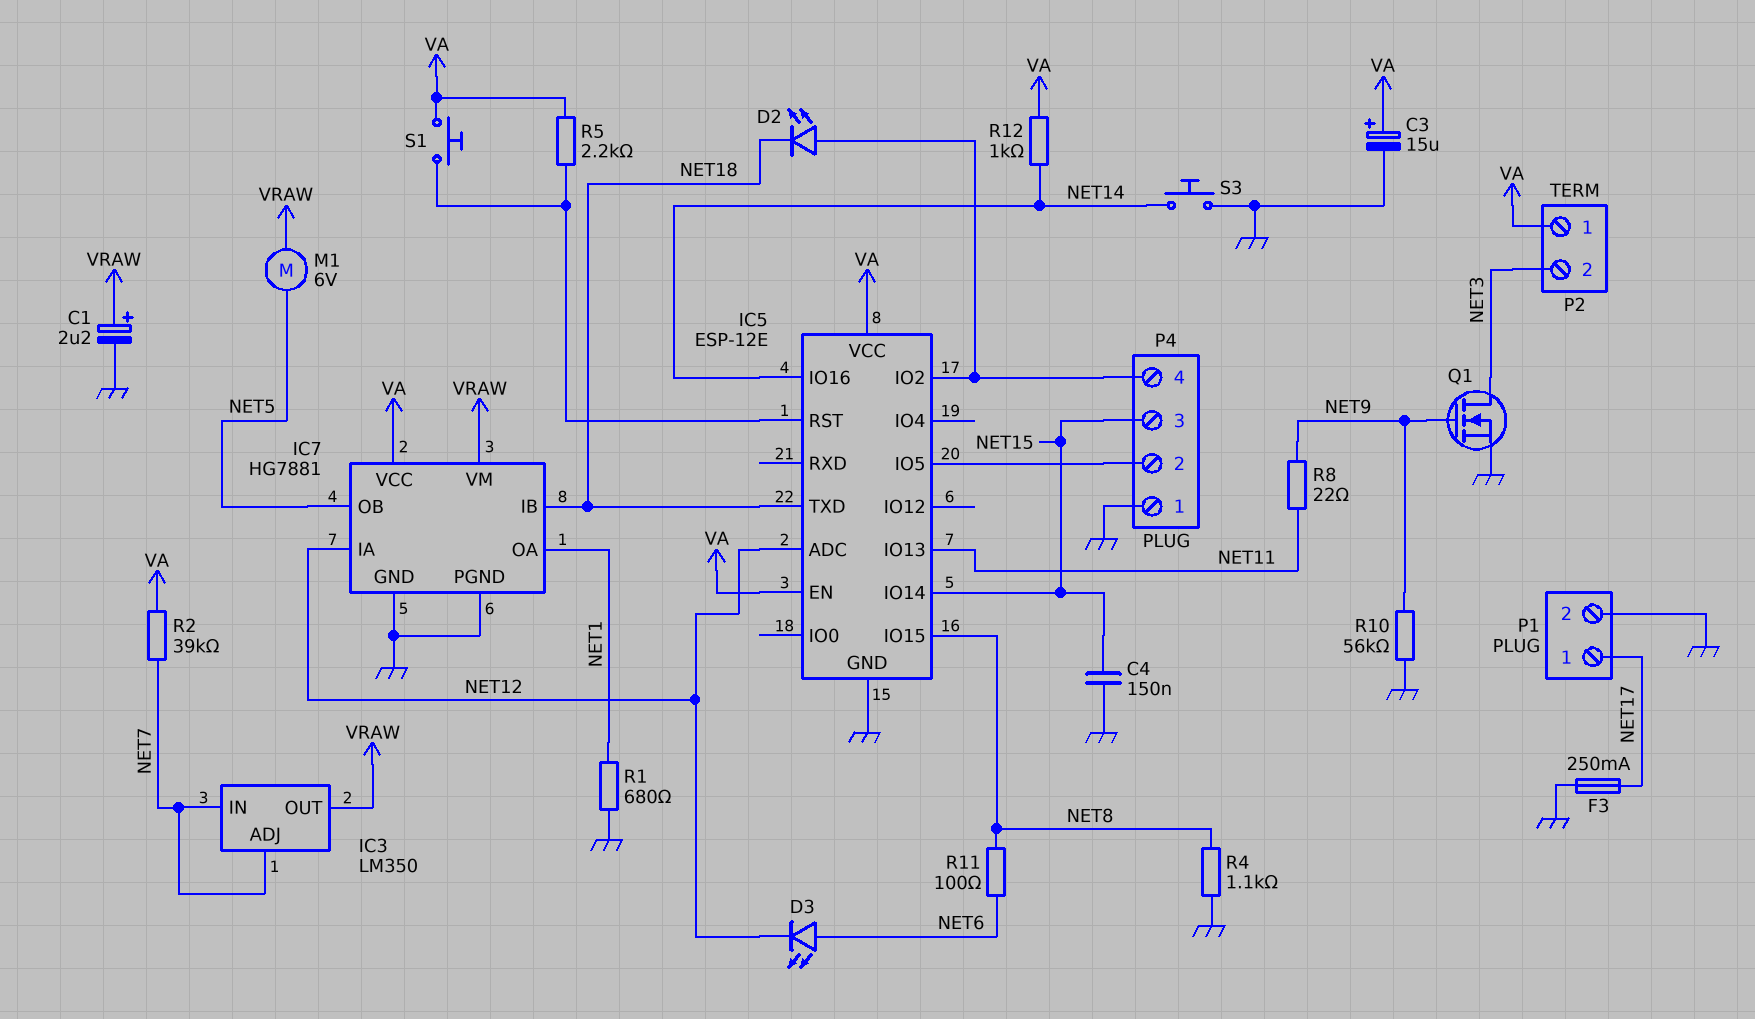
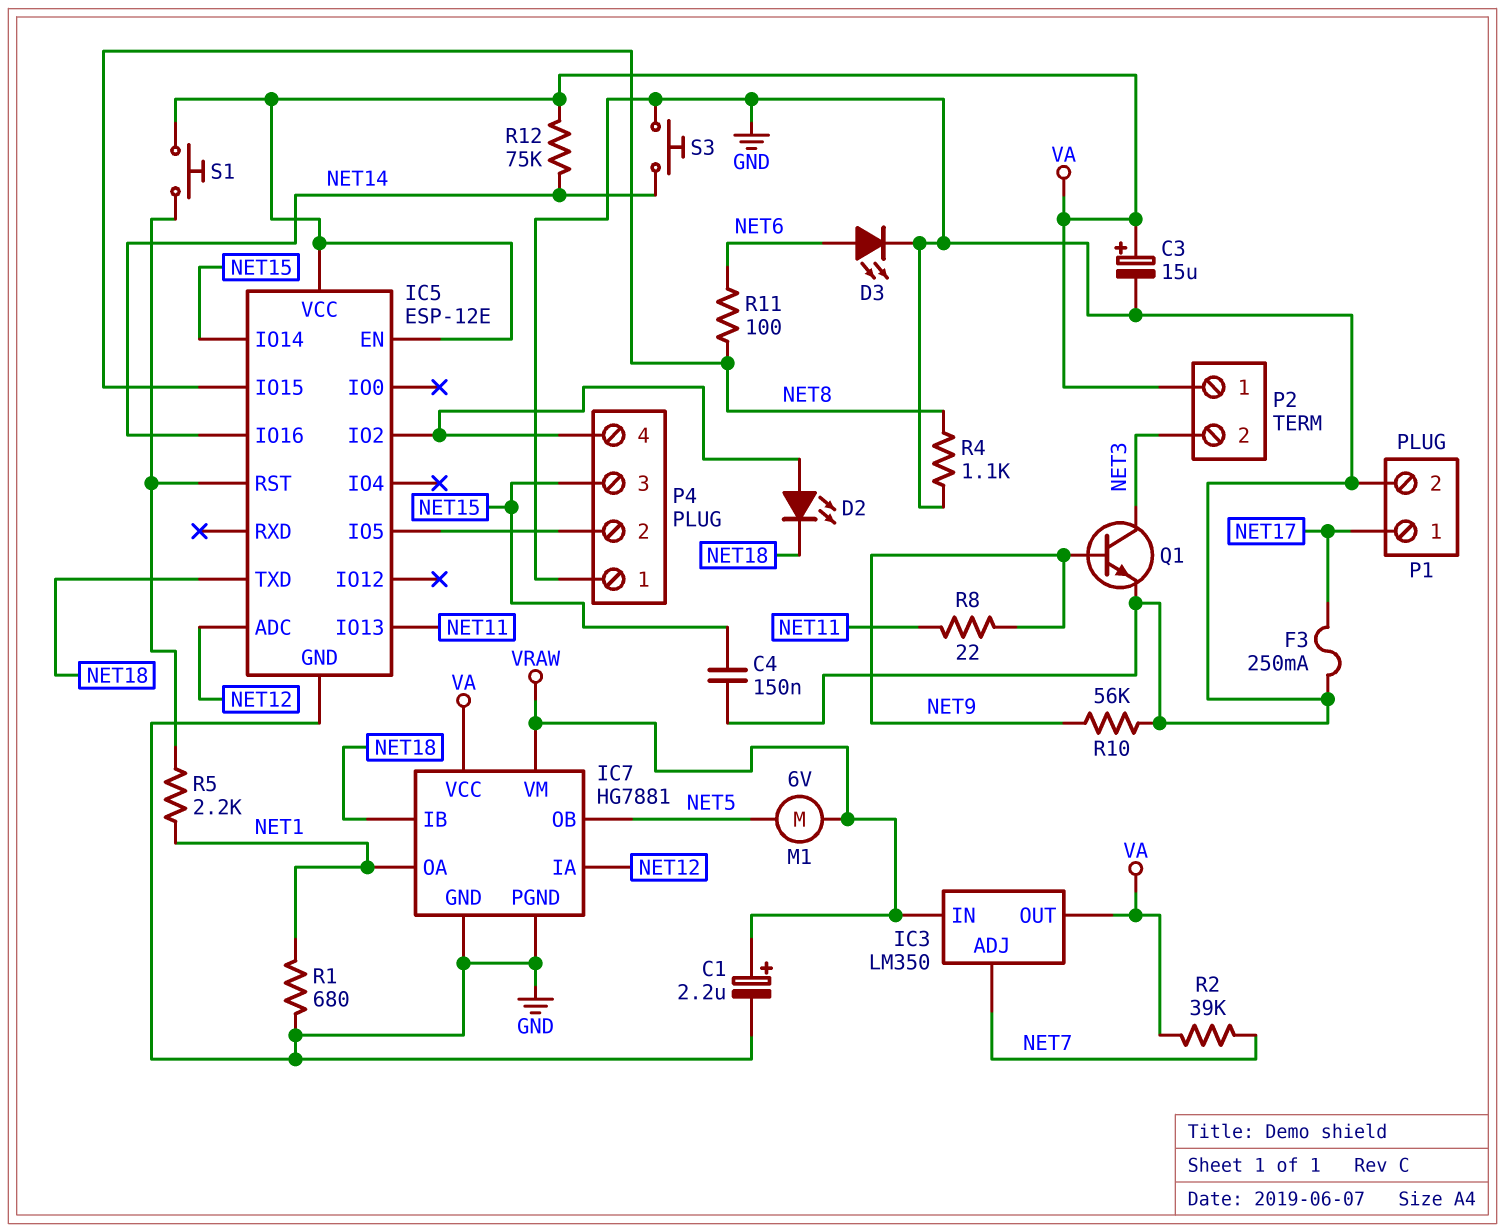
D3: LED (A NET6, K NET12) -> LED (A NET6, K GND)
IC3 pin IN: NET7 -> VRAW
IC3 pin OUT: VRAW -> VA
Q1: NMOS (G NET9, D NET3, S GND) -> NPN (B NET9, C NET3, E GND)
R5: 2.2k (IC5/RST, VA) -> 2.2k (IC5/RST, NET1)
R12: 1k (NET14, VA) -> 75k (NET14, VA)

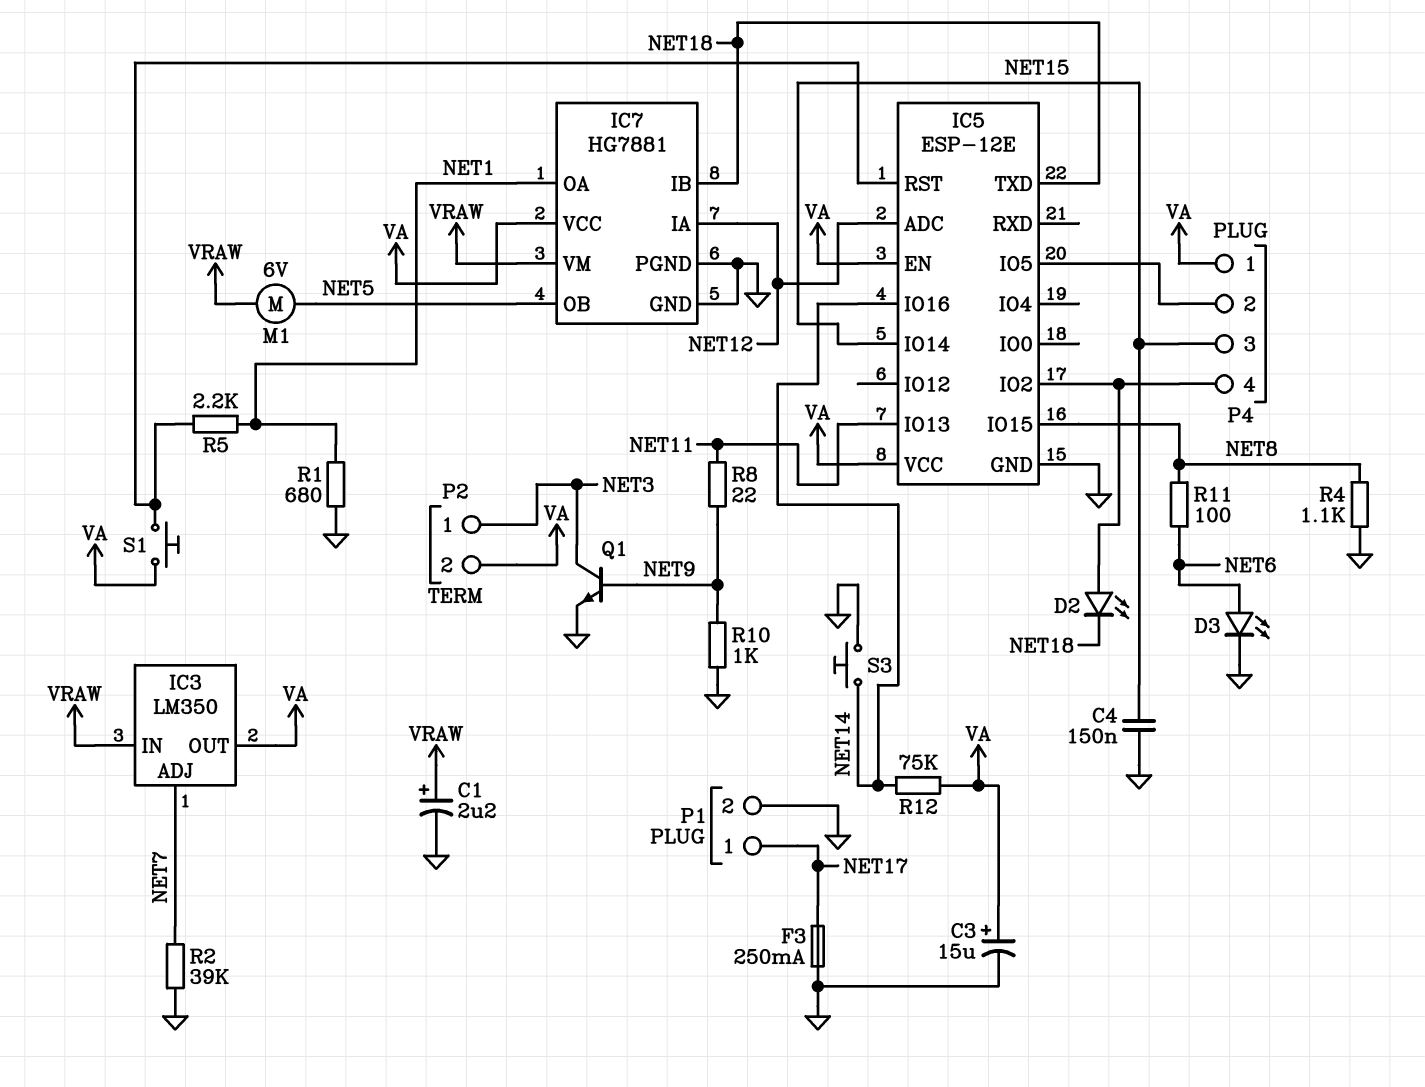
P2 pin 1: VA -> NET3
P2 pin 2: NET3 -> VA
P4 pin 1: GND -> VA
R2: 39k (NET7, VA) -> 39k (GND, NET7)
R10: 56k (GND, NET9) -> 1k (GND, NET9)

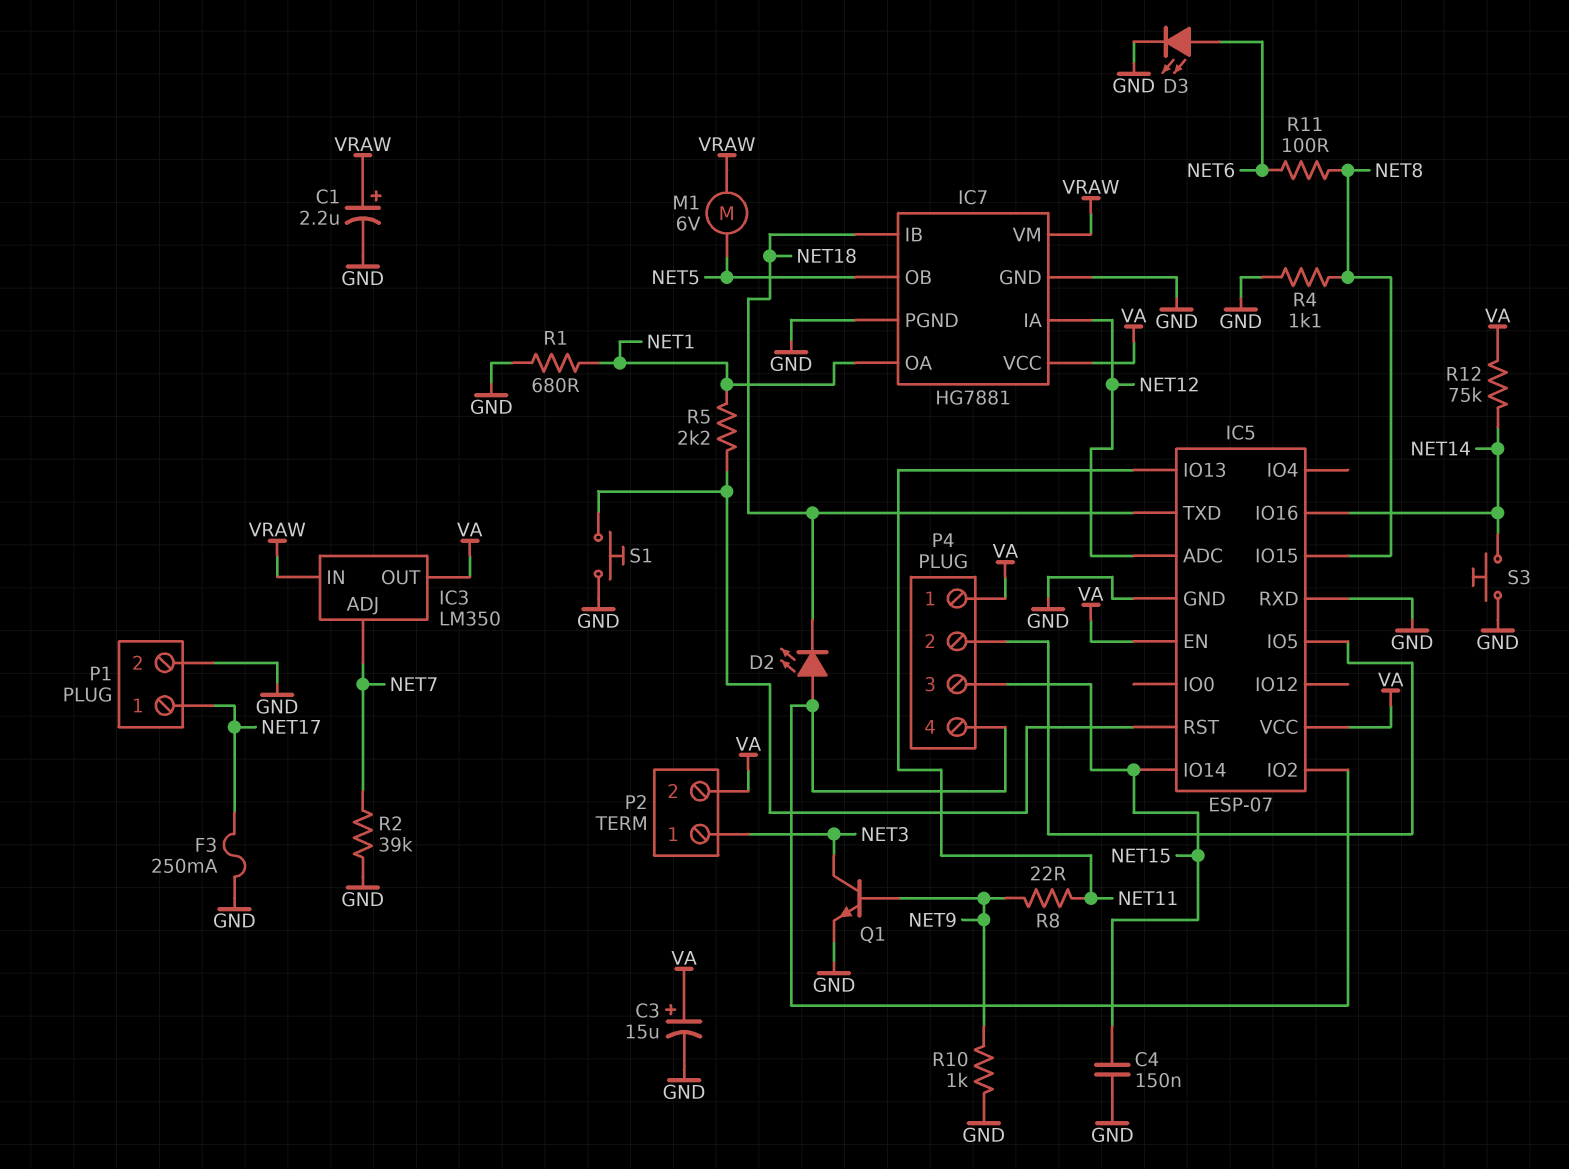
IC5: ESP-12E -> ESP-07
IC5 pin RXD: none -> GND
S1: button (IC5/RST, VA) -> button (GND, IC5/RST)

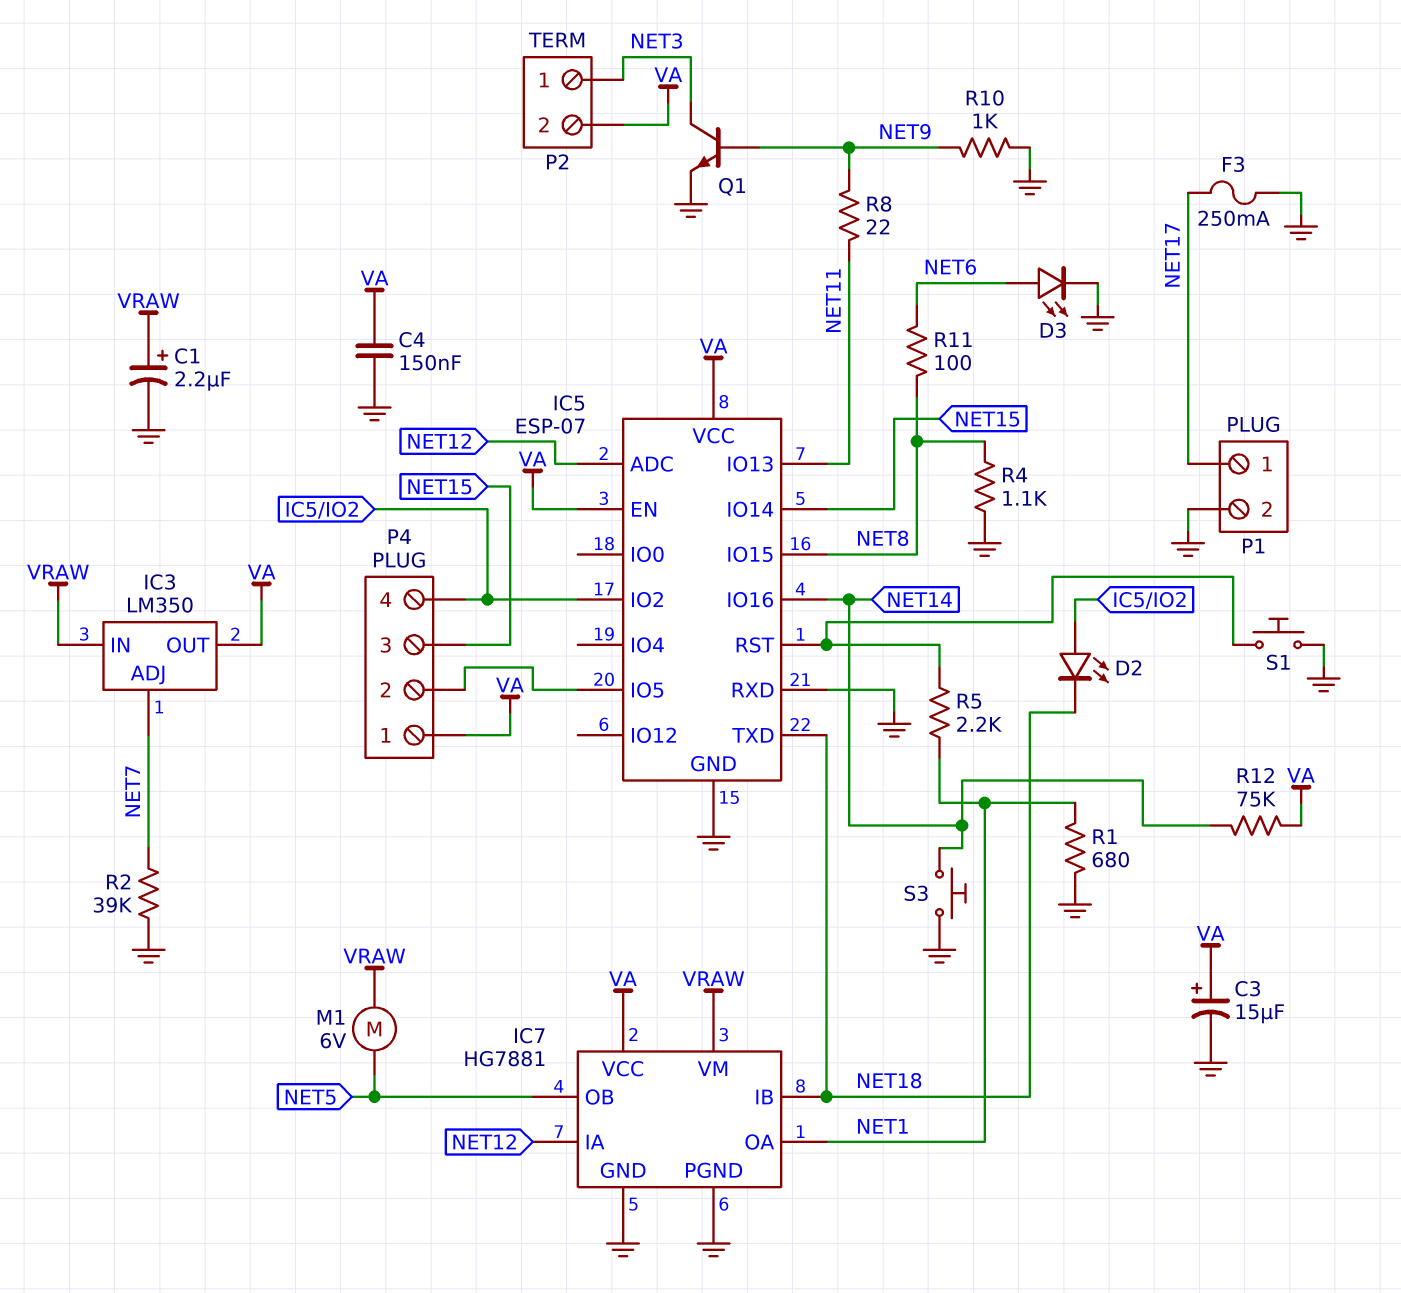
C4: 150nF (GND, NET15) -> 150nF (GND, VA)

